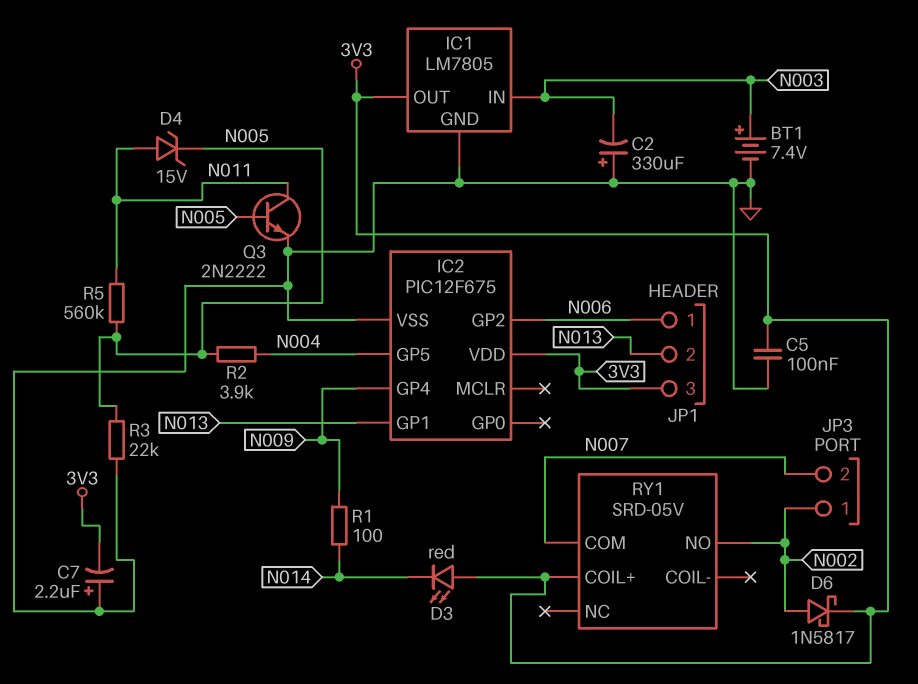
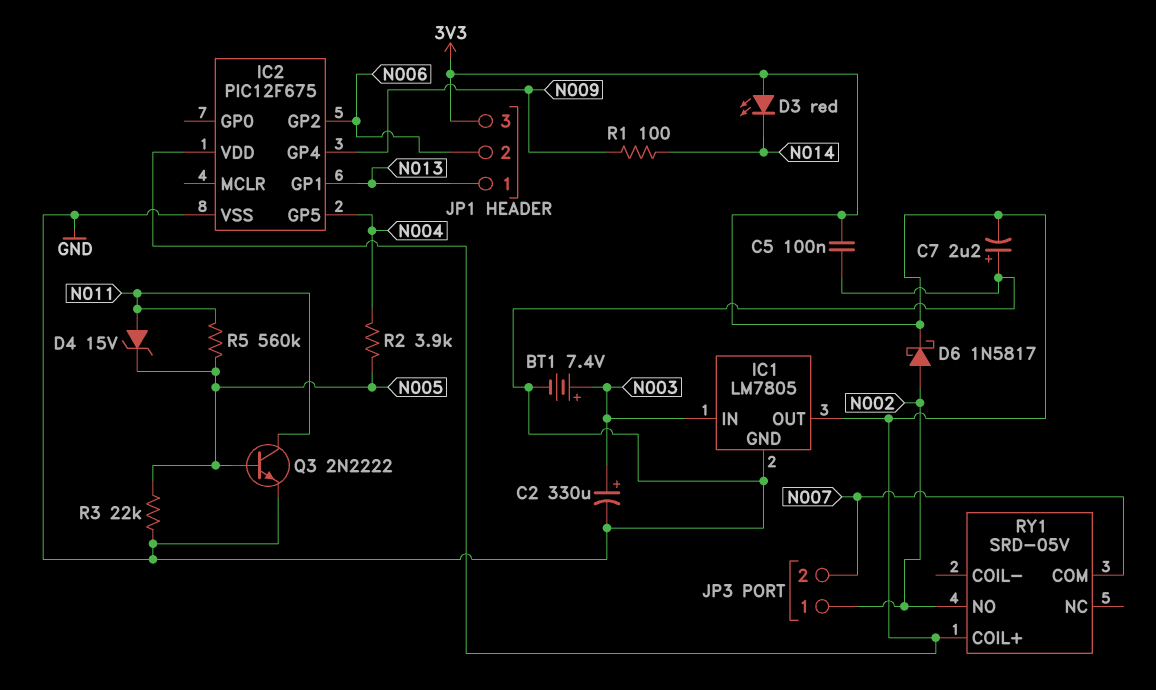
C2: 330uF (plus GND, minus N003) -> 330uF (plus N003, minus GND)
JP1 pin 1: N006 -> N013
JP1 pin 2: N013 -> N006

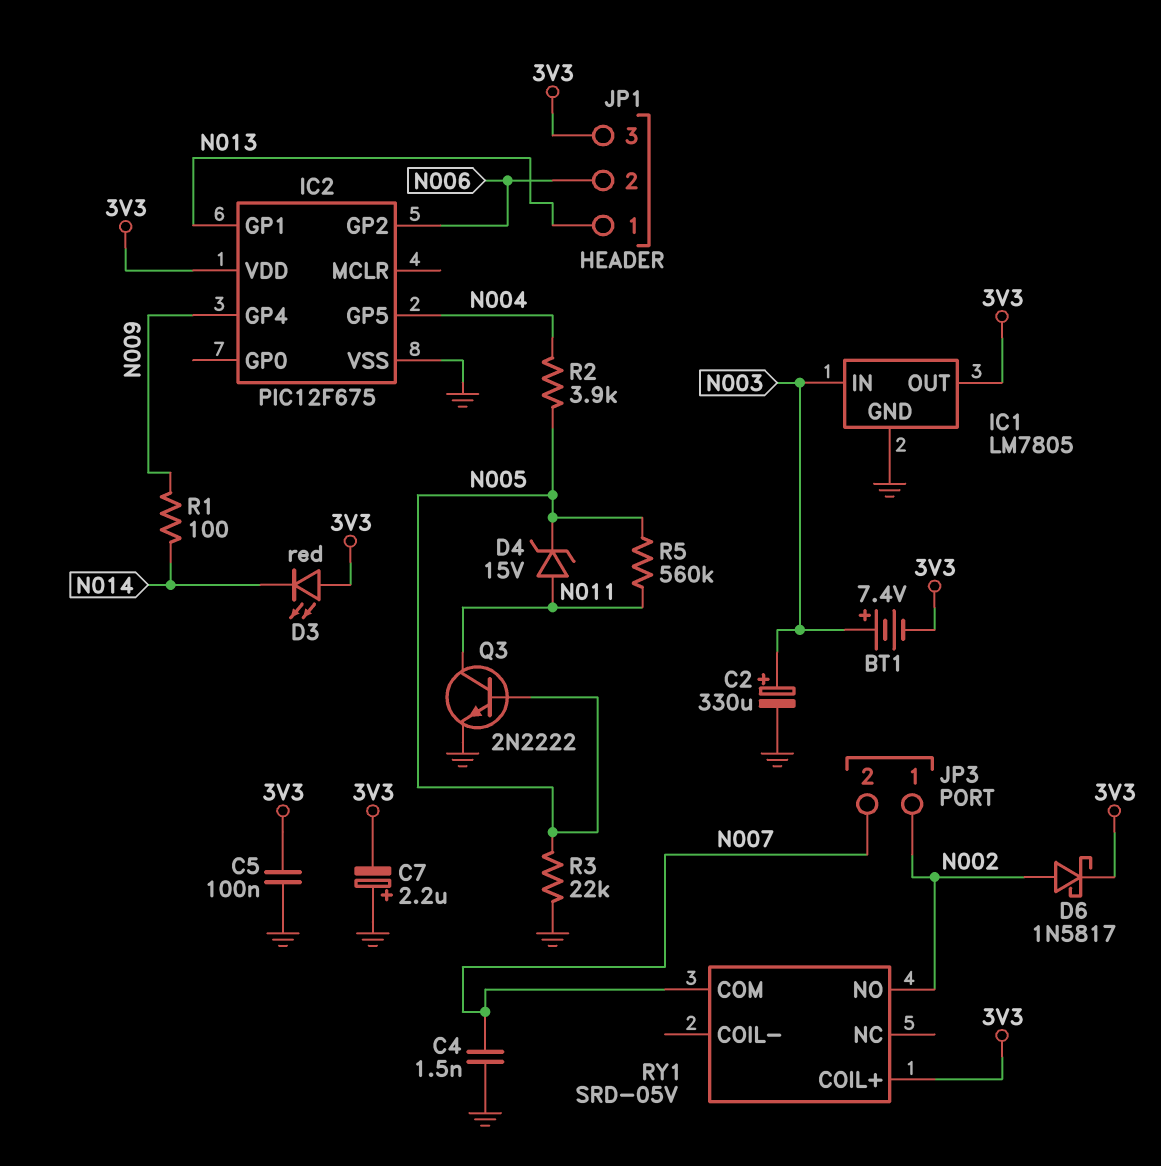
BT1: 7.4V (plus N003, minus GND) -> 7.4V (plus N003, minus 3V3)
C4: none -> 1.5nF (GND, N007)

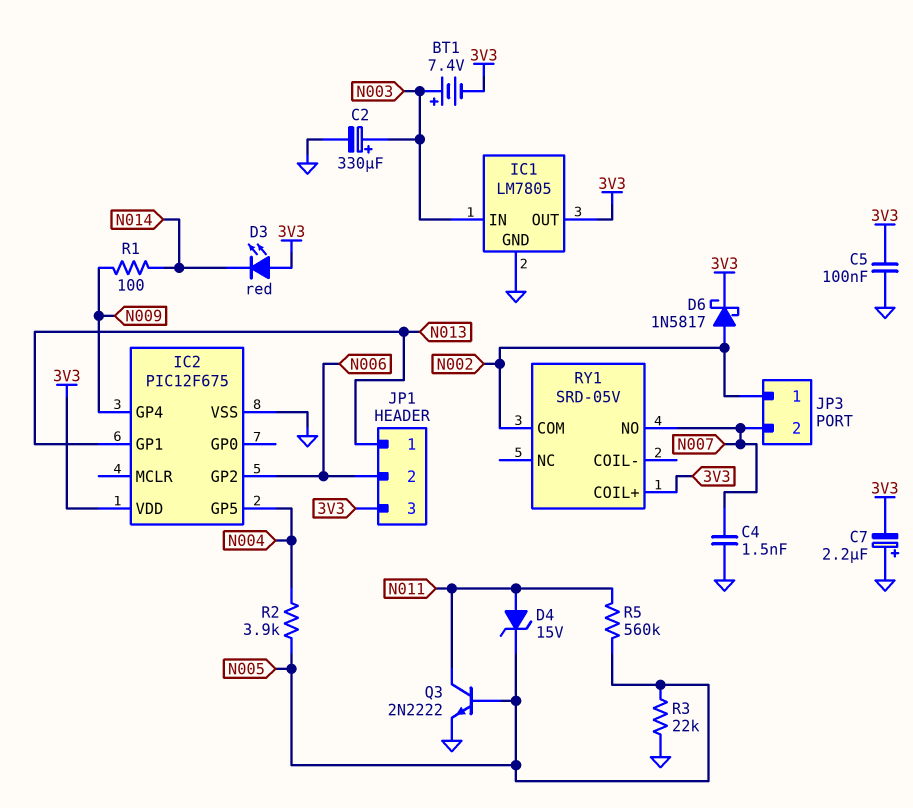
RY1 pin COM: N007 -> N002
RY1 pin NO: N002 -> N007

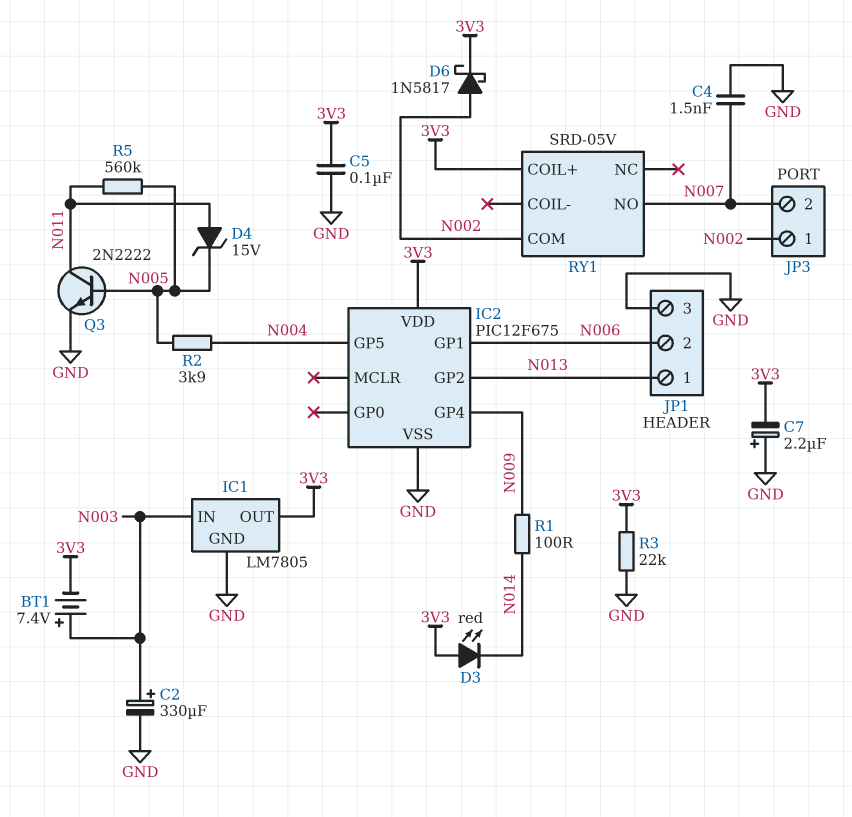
IC2 pin GP1: N013 -> N006
IC2 pin GP2: N006 -> N013
JP1 pin 3: 3V3 -> GND
R3: 22k (GND, N005) -> 22k (3V3, GND)

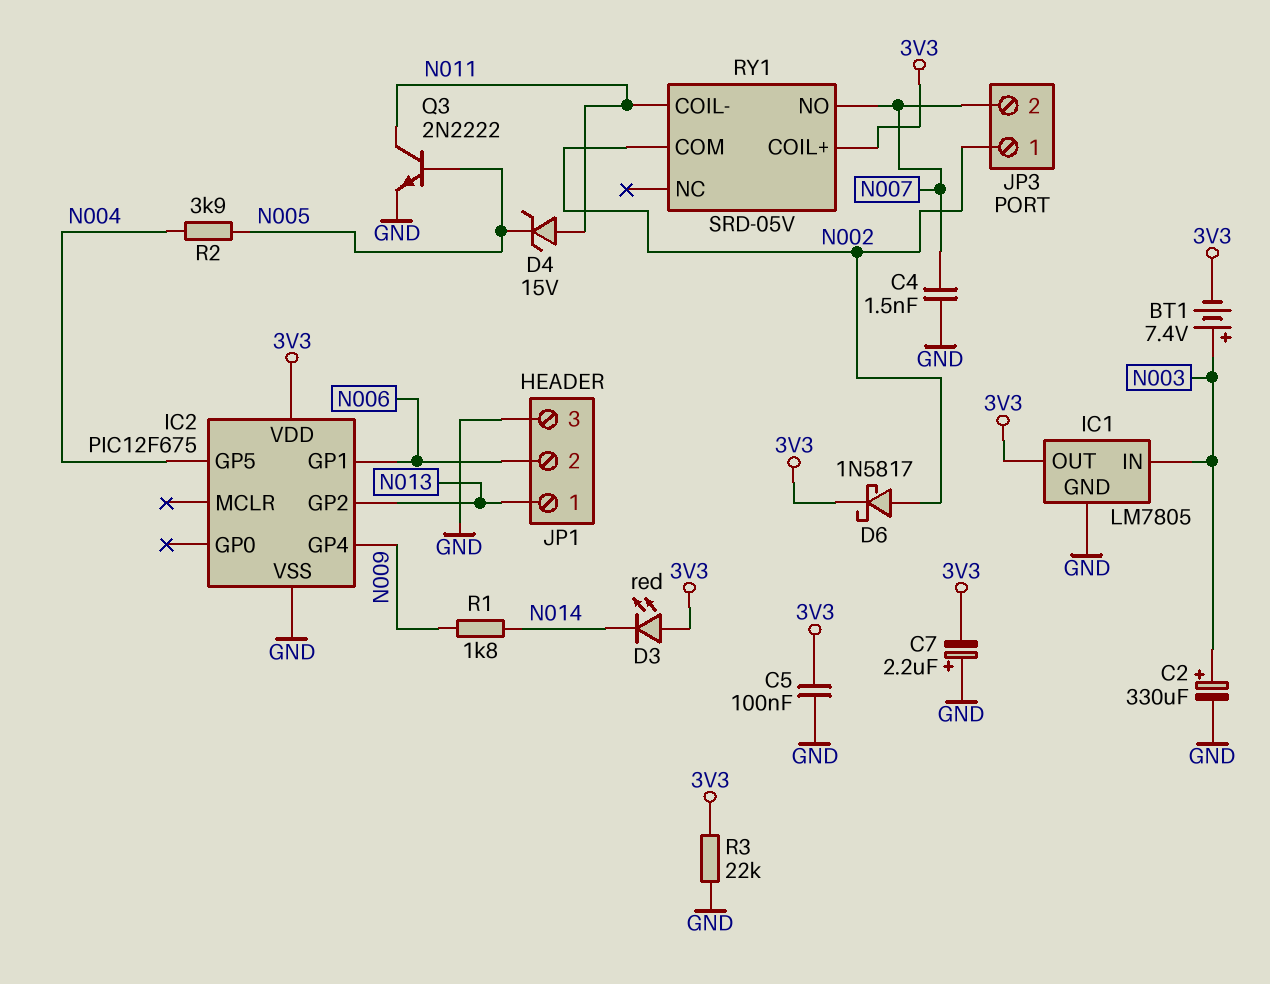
R1: 100 (N009, N014) -> 1.8k (N009, N014)
R5: 560k (N005, N011) -> none
RY1 pin COIL-: none -> N011

